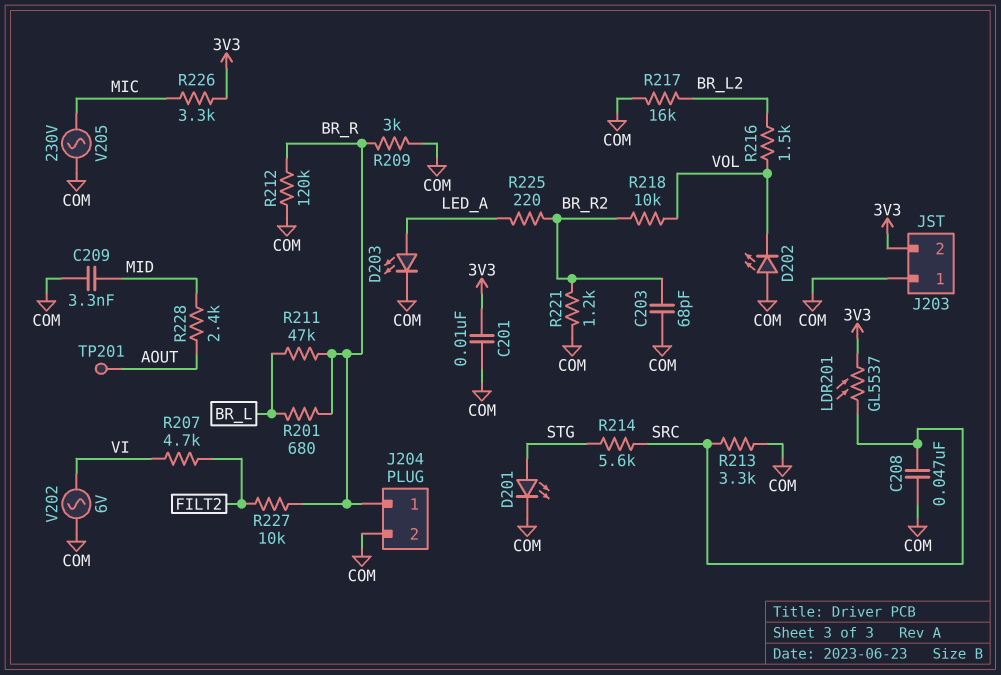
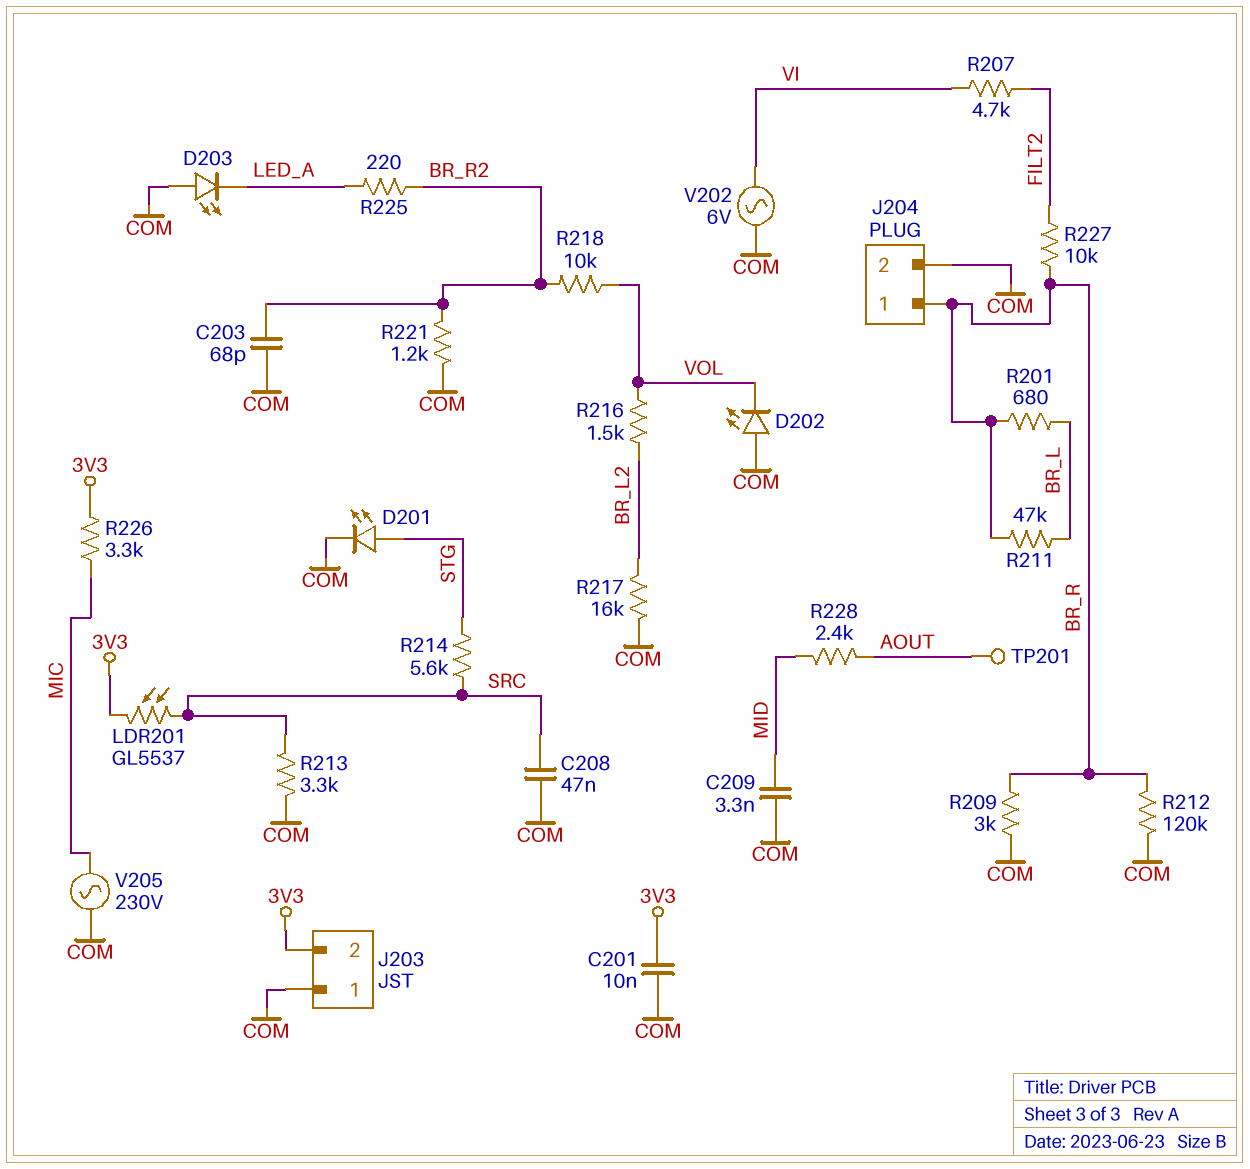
D203: LED (A LED_A, K COM) -> LED (A COM, K LED_A)

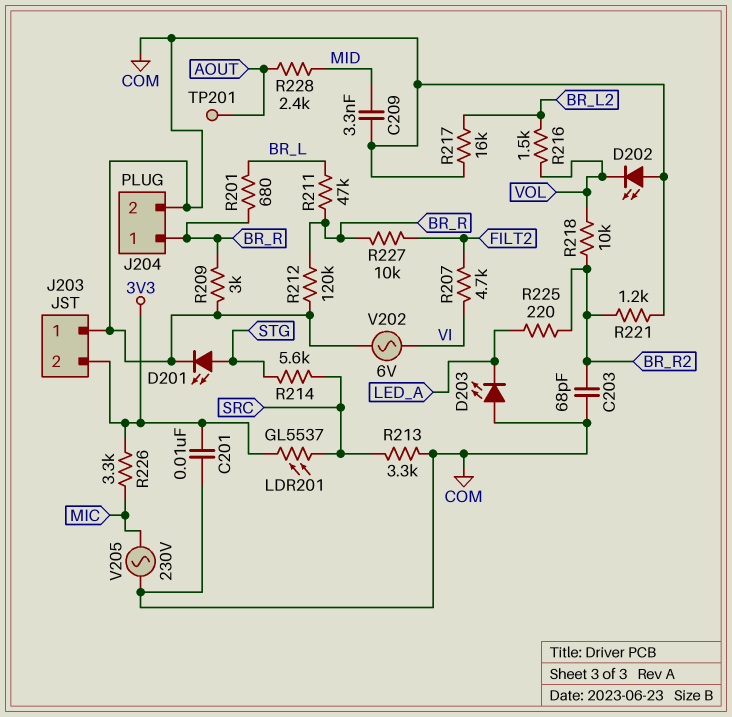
C208: 47nF (COM, SRC) -> none

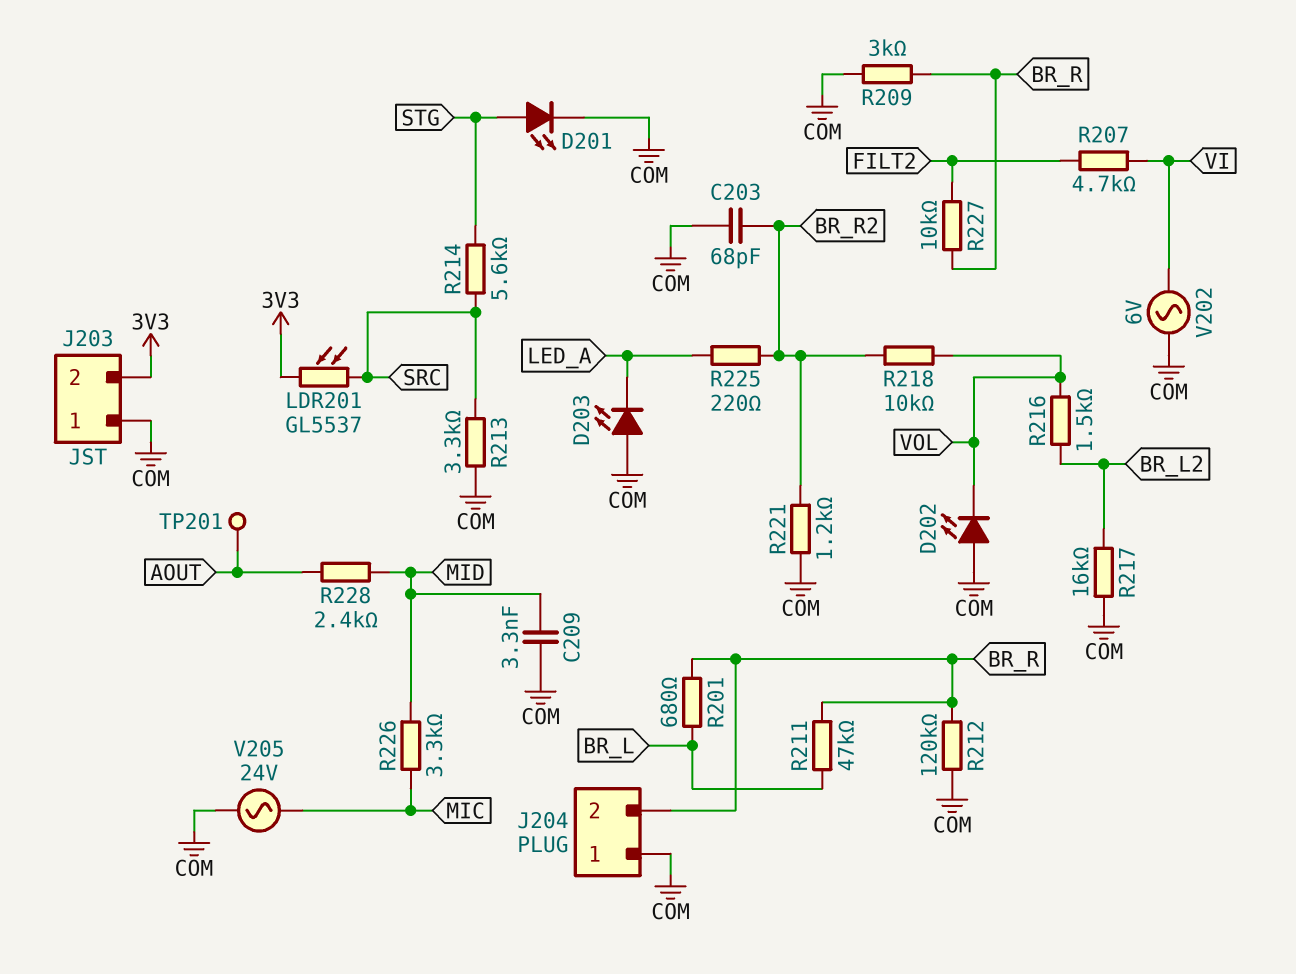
C201: 10nF (3V3, COM) -> none
J204 pin 1: BR_R -> COM
J204 pin 2: COM -> BR_R
R226: 3.3k (3V3, MIC) -> 3.3k (MIC, MID)
V205: AC 230V (COM, MIC) -> AC 24V (COM, MIC)

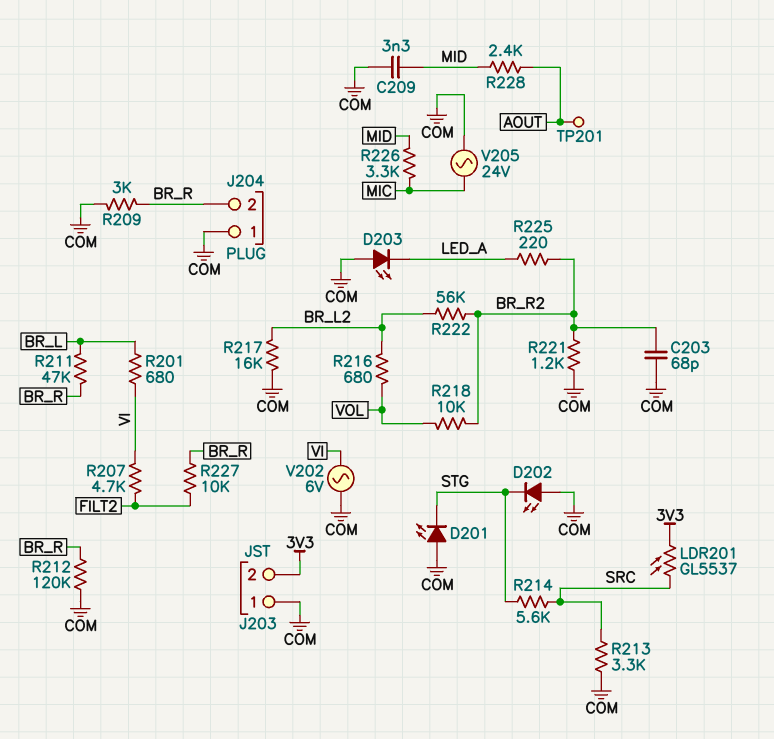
D201: LED (A STG, K COM) -> LED (A COM, K STG)
D202: LED (A COM, K VOL) -> LED (A COM, K STG)
R201: 680 (BR_L, BR_R) -> 680 (BR_L, VI)
R216: 1.5k (BR_L2, VOL) -> 680 (BR_L2, VOL)
R222: none -> 56k (BR_L2, BR_R2)

